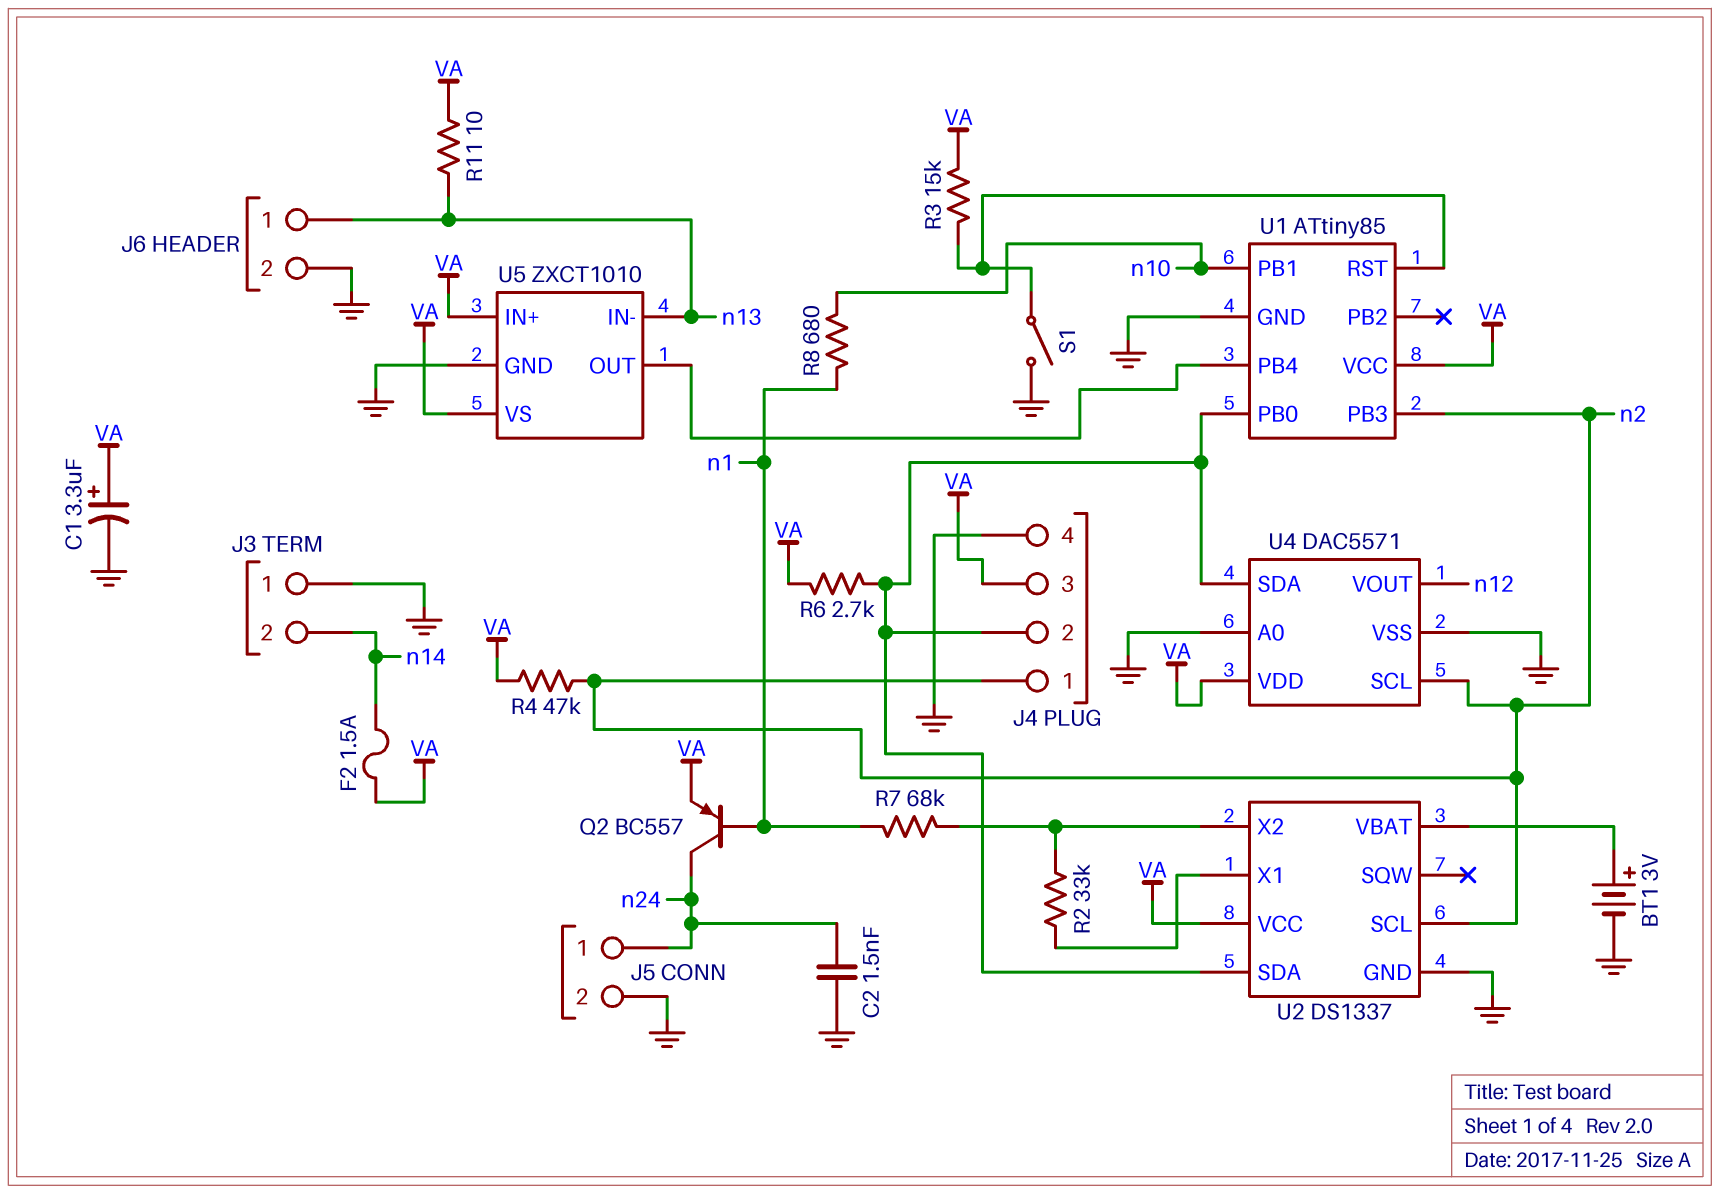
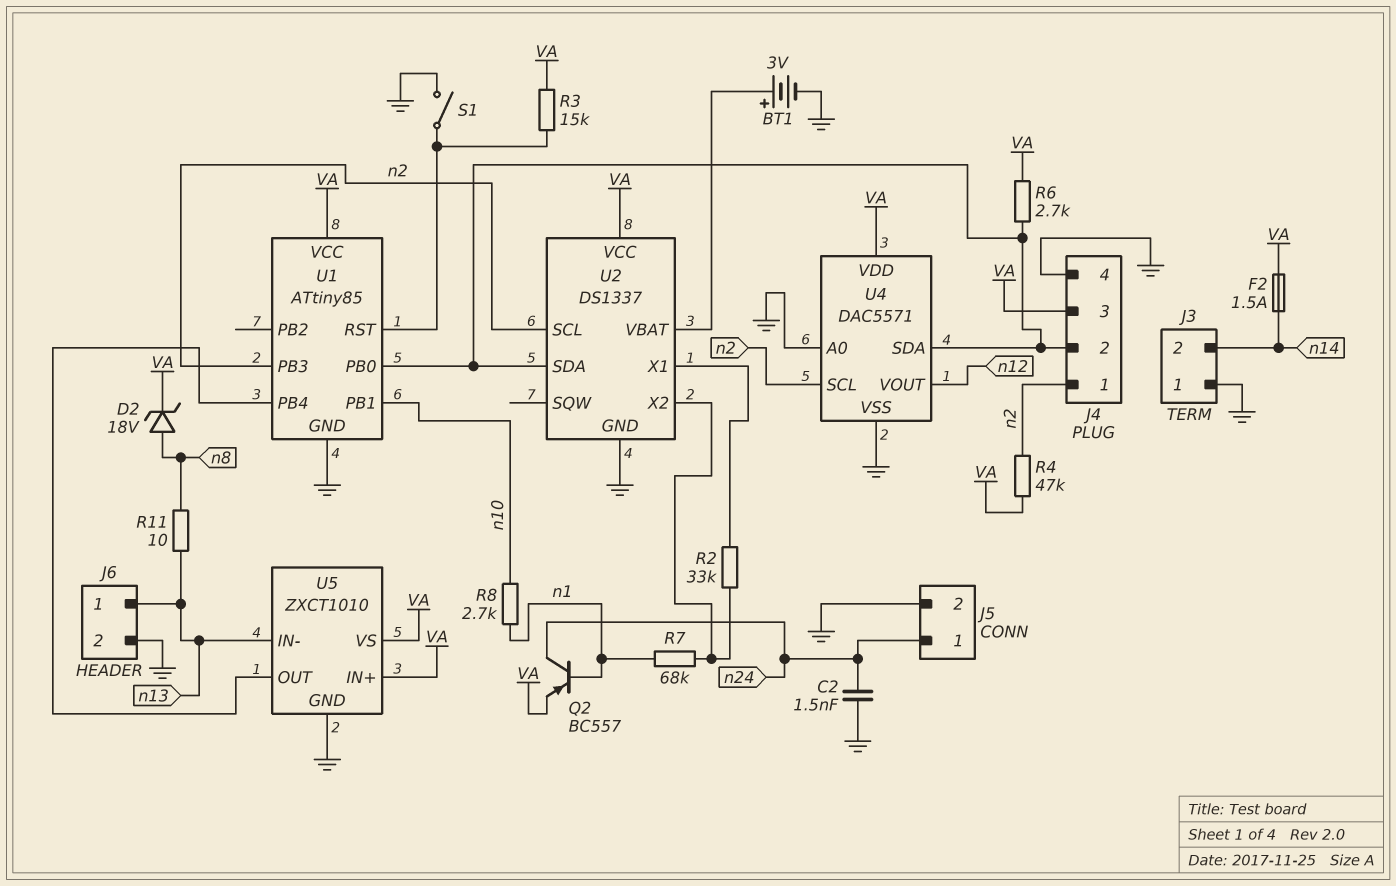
C1: 3.3uF (plus VA, minus GND) -> none
D2: none -> zener 18V (A n8, K VA)
R8: 680 (n1, n10) -> 2.7k (n1, n10)
R11: 10 (VA, n13) -> 10 (n8, n13)

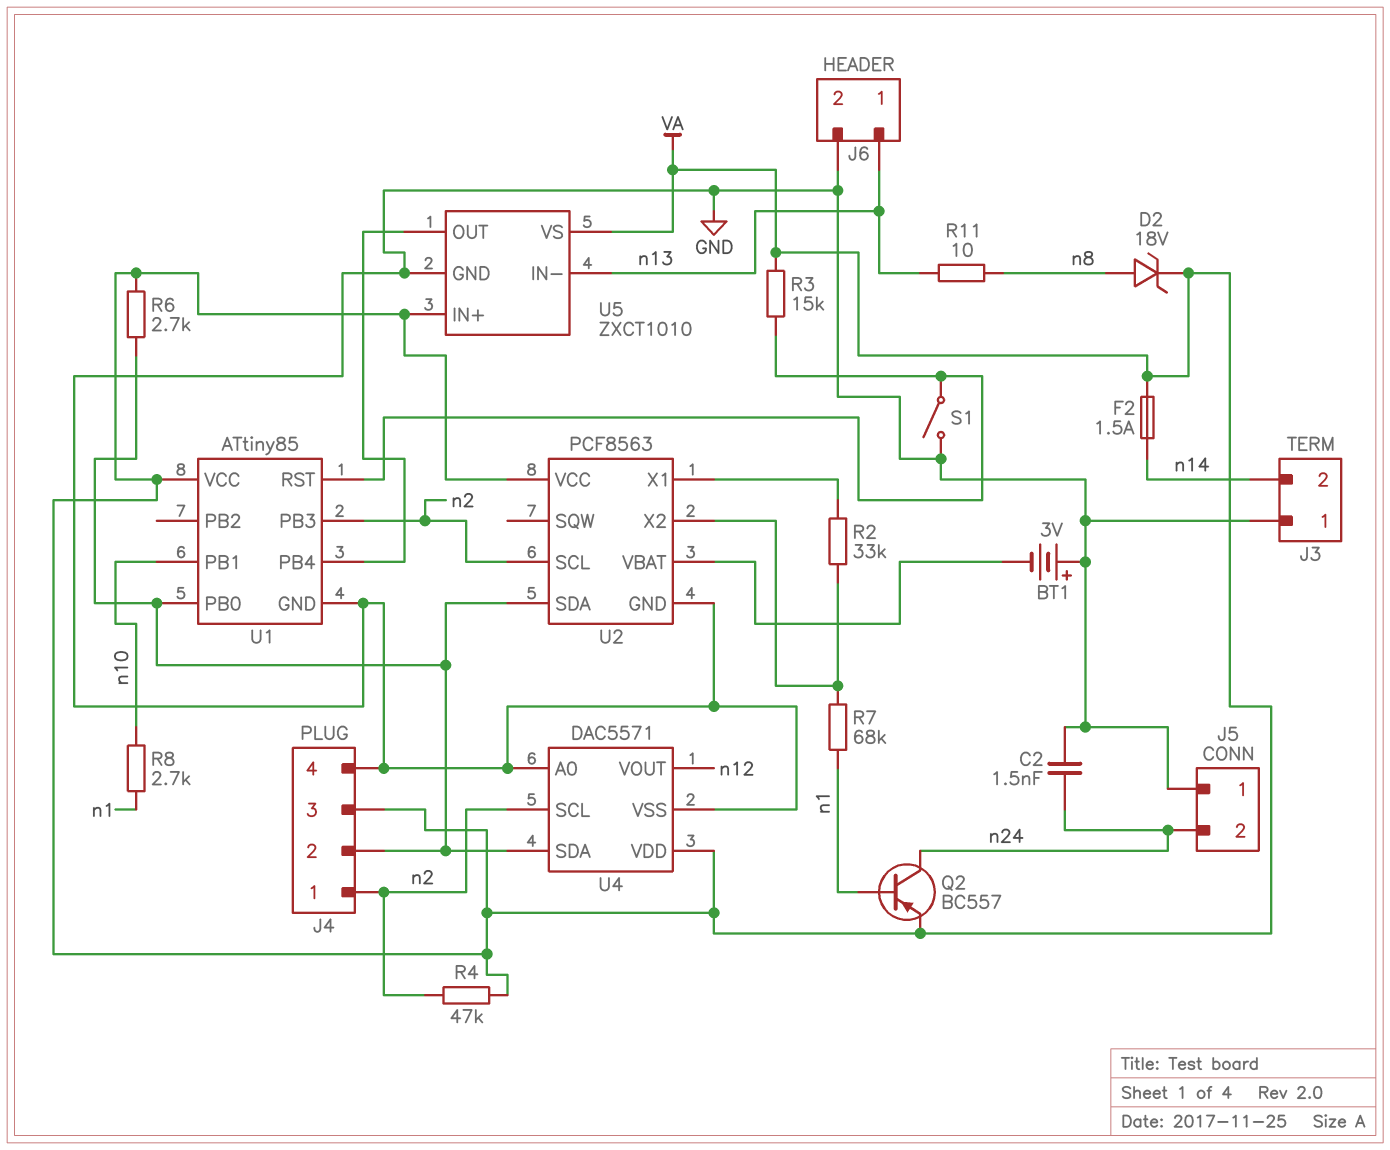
BT1: 3V (plus U2/VBAT, minus GND) -> 3V (plus GND, minus U2/VBAT)
J5 pin 1: n24 -> GND
J5 pin 2: GND -> n24
U2: DS1337 -> PCF8563

